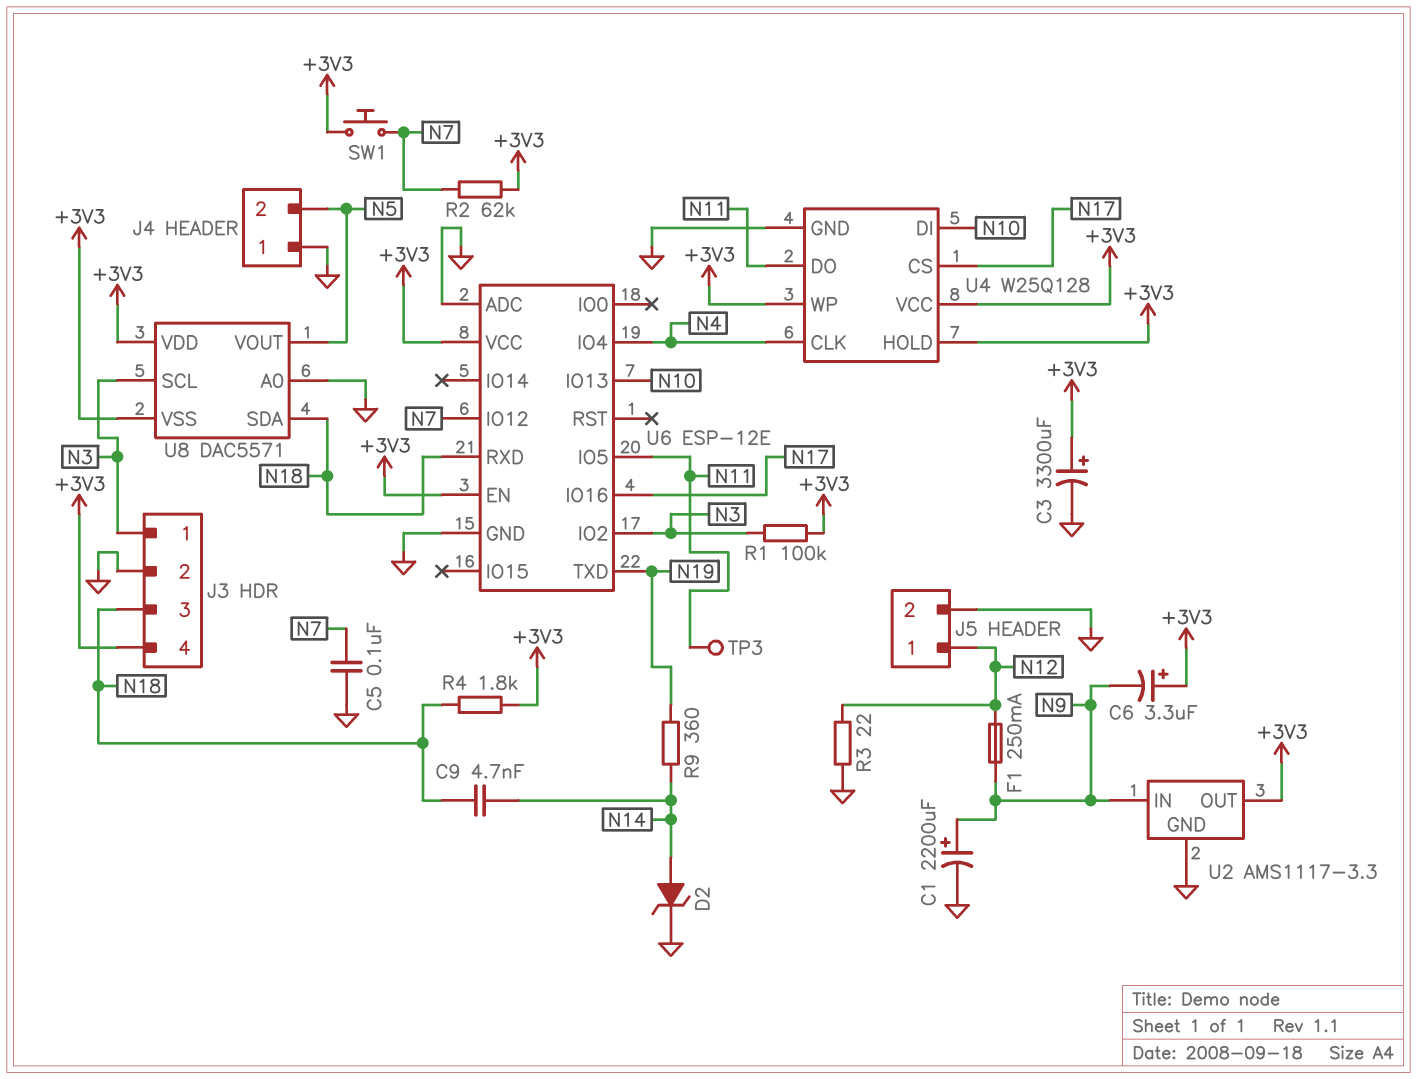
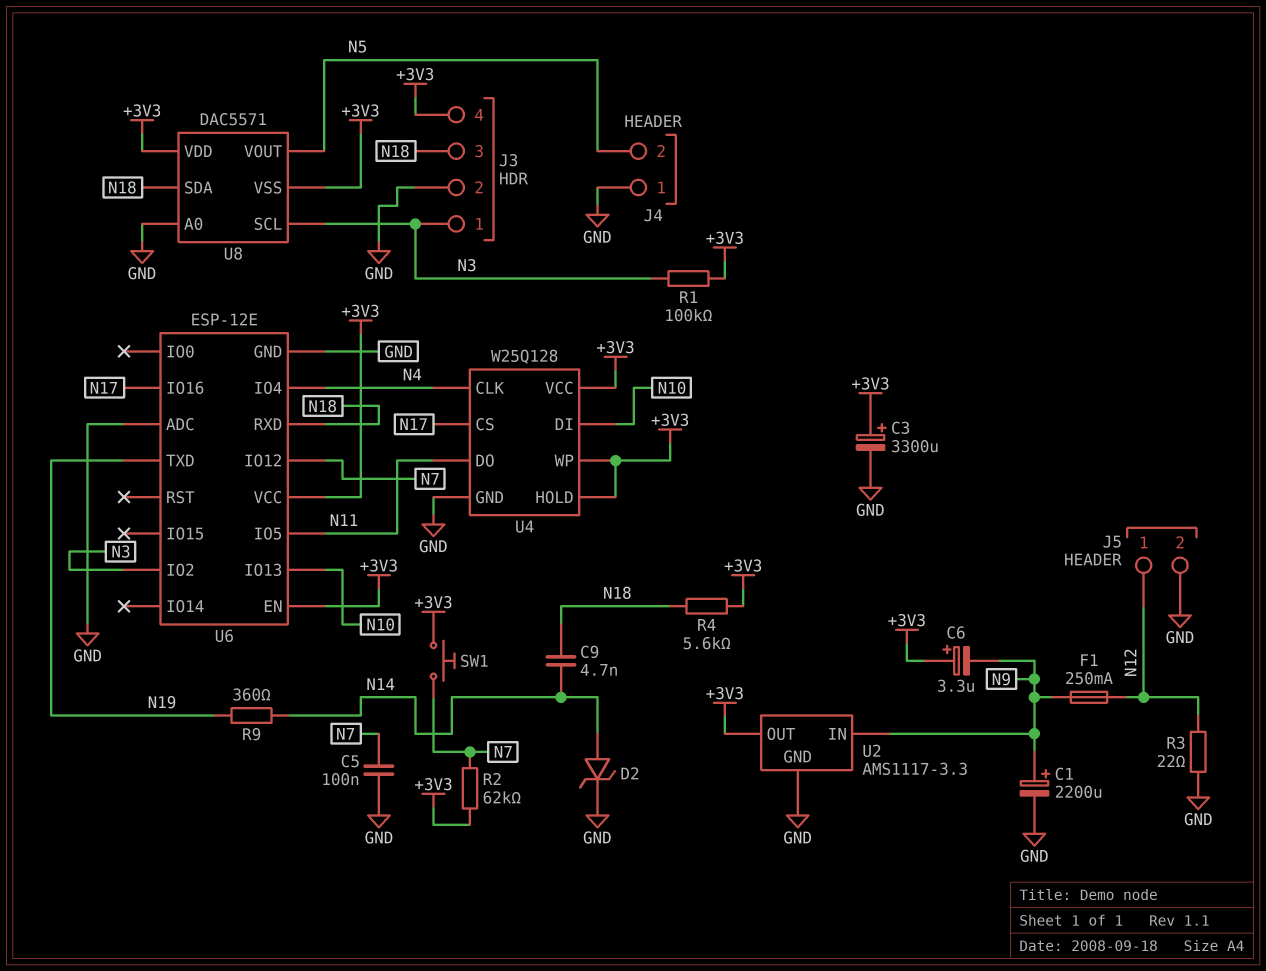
R4: 1.8k (+3V3, N18) -> 5.6k (+3V3, N18)
TP3: test point (N11) -> none

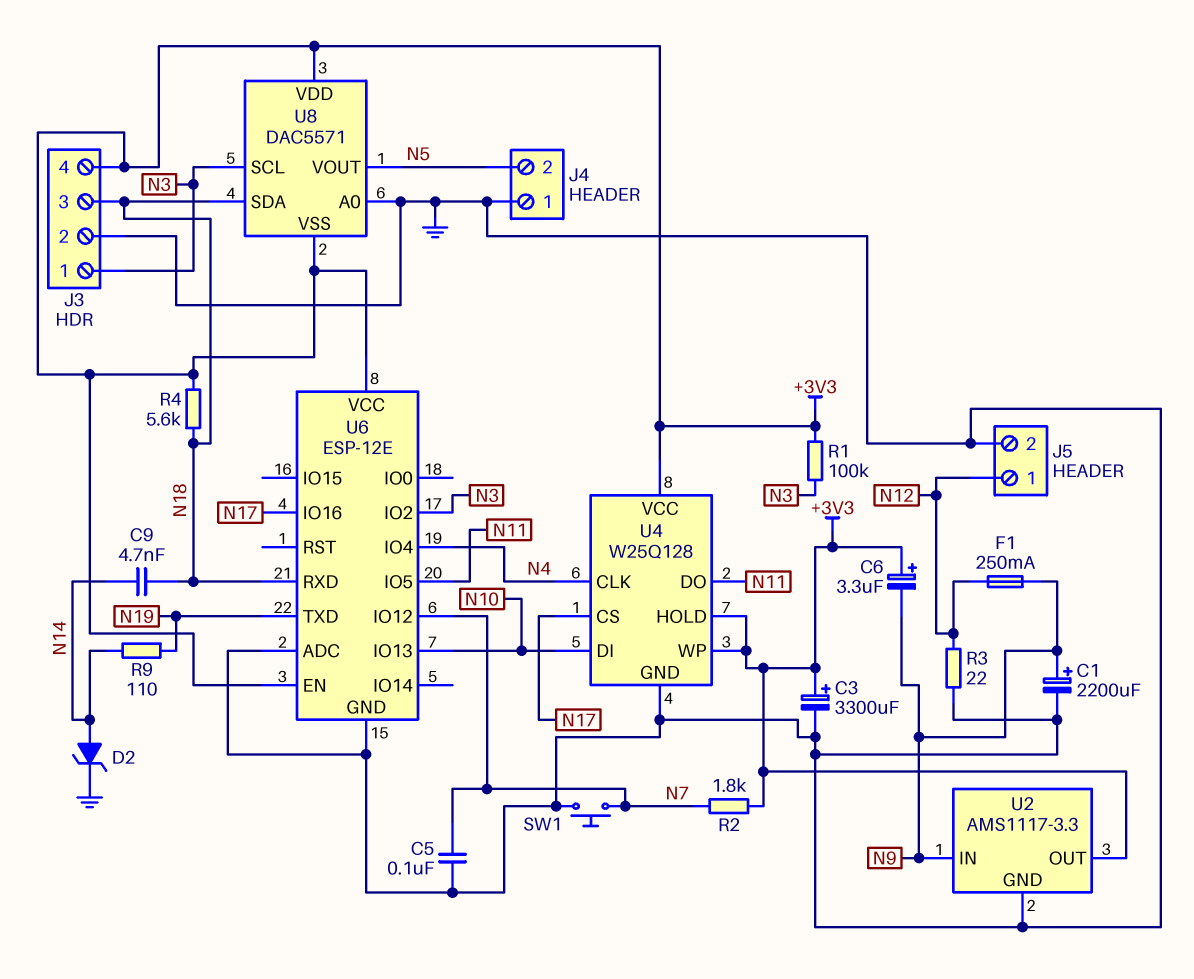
R2: 62k (+3V3, N7) -> 1.8k (+3V3, N7)
R9: 360 (N14, N19) -> 110 (N14, N19)
SW1: button (+3V3, N7) -> button (GND, N7)

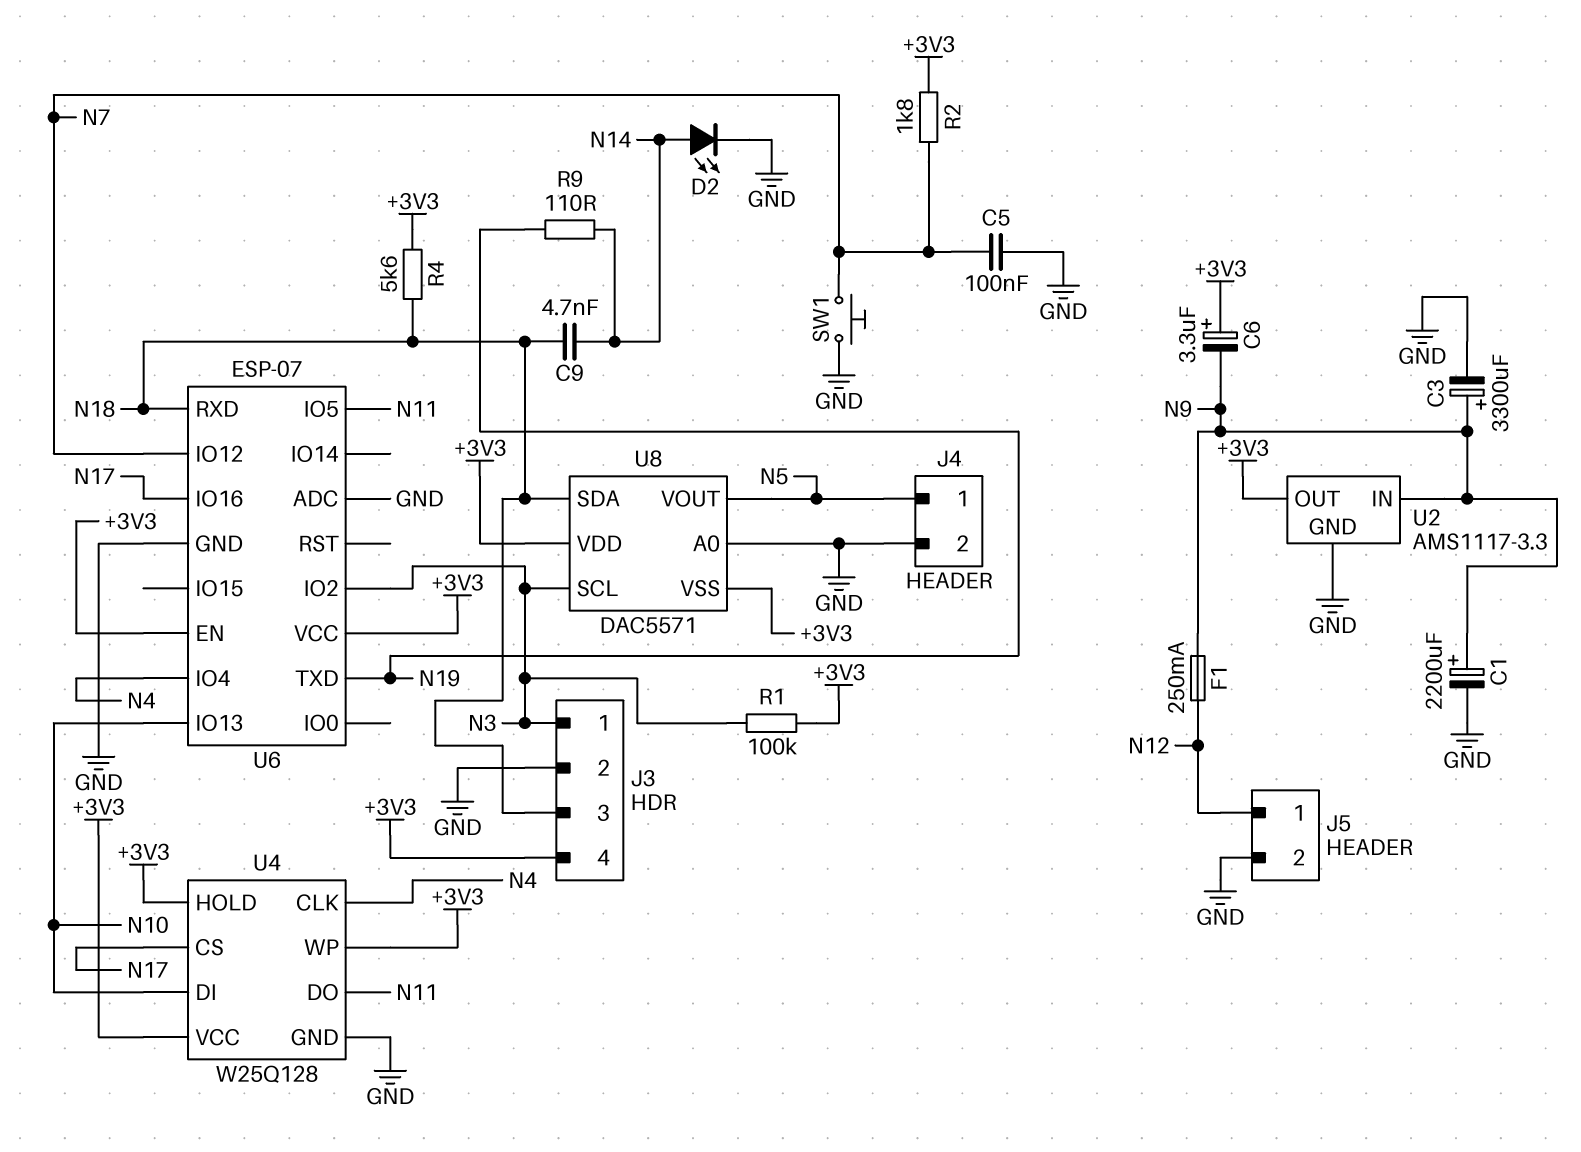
C3: 3300uF (plus +3V3, minus GND) -> 3300uF (plus N9, minus GND)
D2: zener (A N14, K GND) -> LED (A N14, K GND)
J4 pin 1: GND -> N5
J4 pin 2: N5 -> GND
R3: 22 (GND, N12) -> none
U6: ESP-12E -> ESP-07

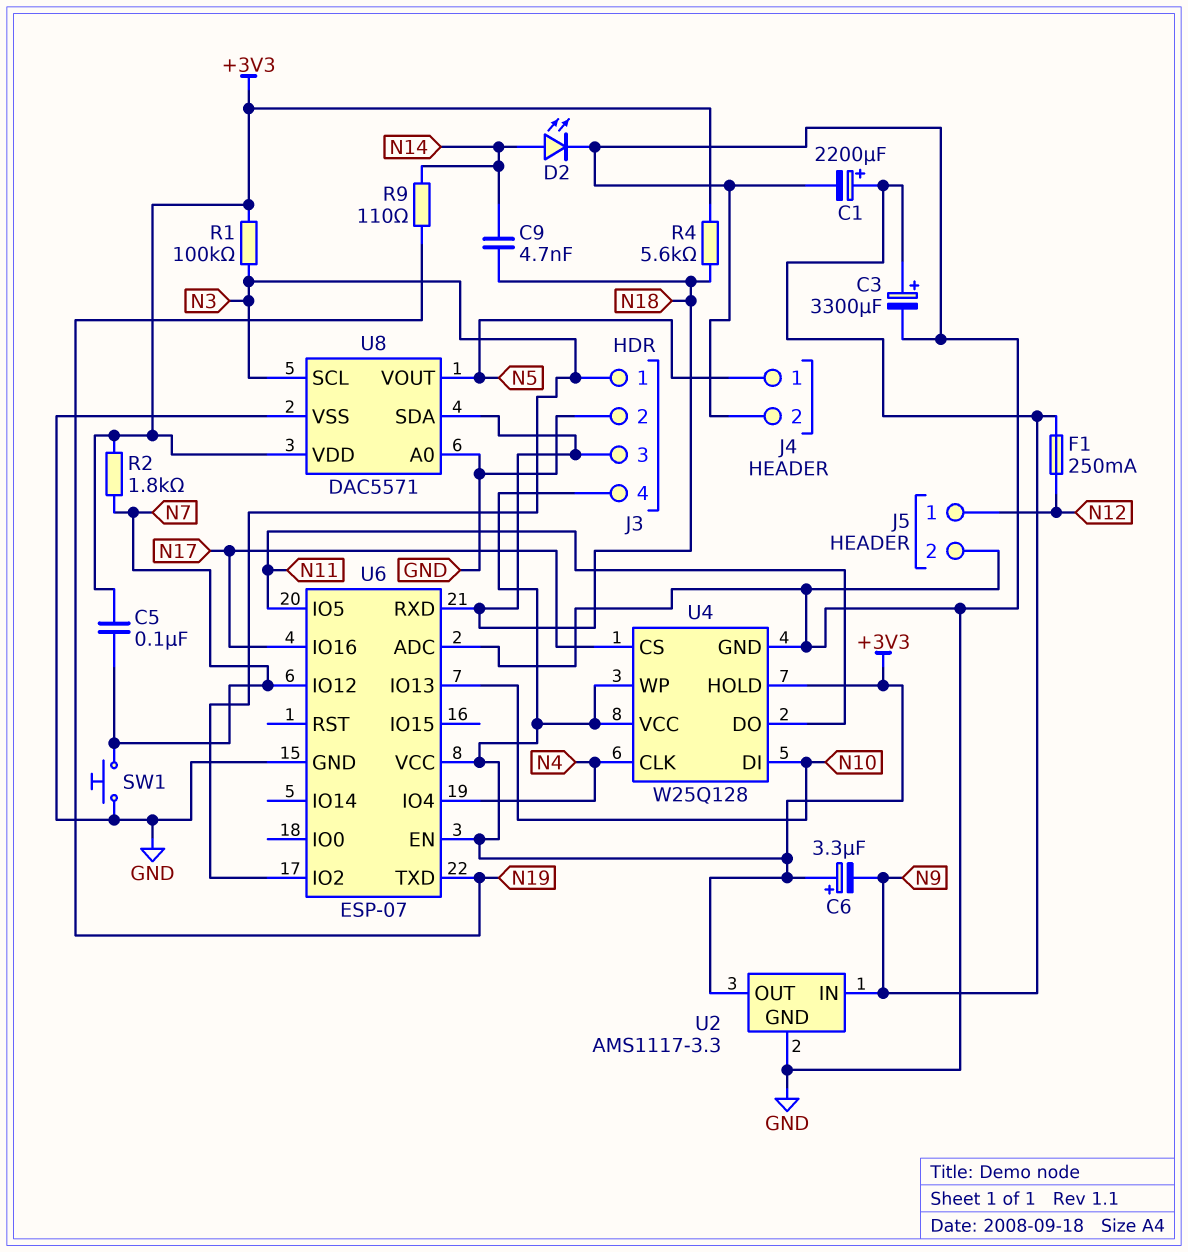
C5: 100nF (GND, N7) -> 100nF (+3V3, N7)
U8 pin VSS: +3V3 -> GND

